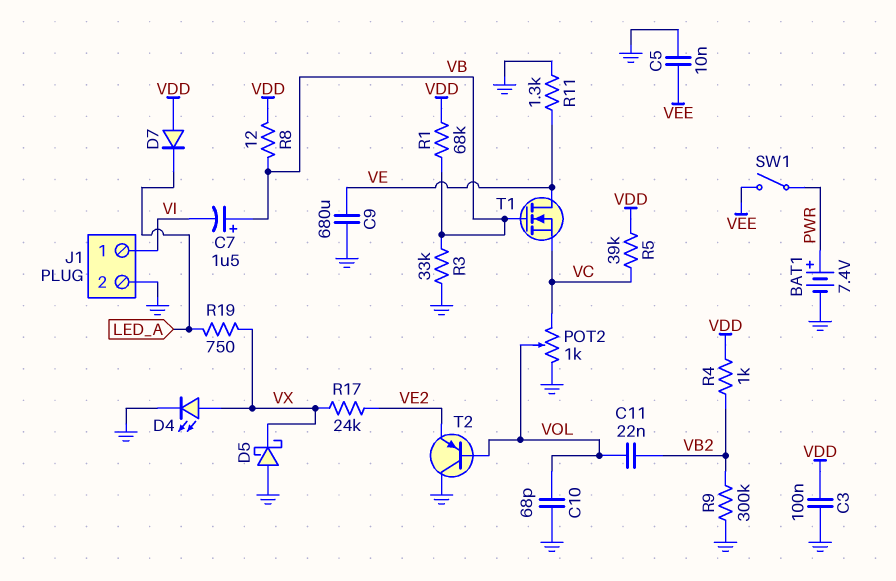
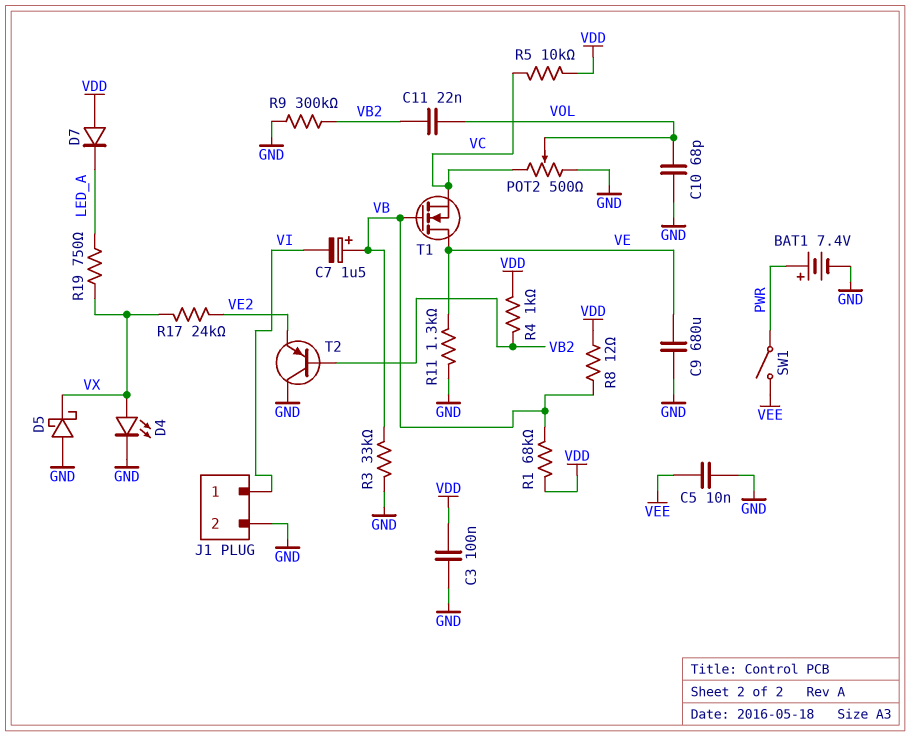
POT2: 1k (GND, VC, wiper VOL) -> 500 (GND, VC, wiper VOL)
R5: 39k (VC, VDD) -> 10k (VC, VDD)
T2: PNP (B VOL, C GND, E VE2) -> PNP (B VB2, C GND, E VE2)

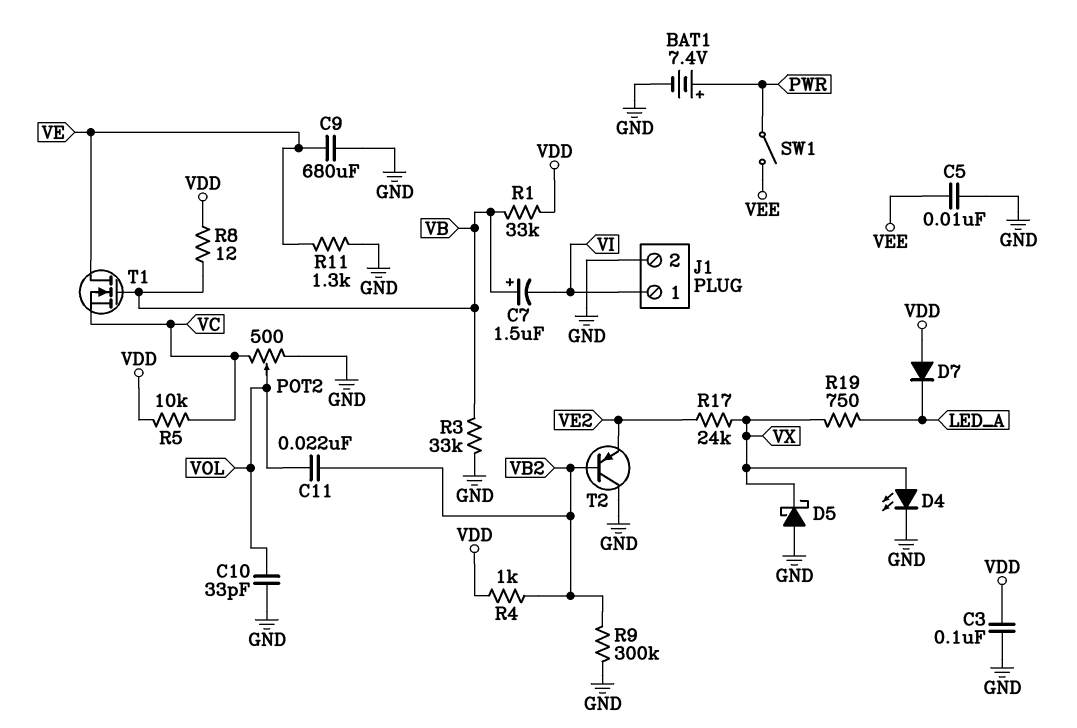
C10: 68pF (GND, VOL) -> 33pF (GND, VOL)
R1: 68k (VB, VDD) -> 33k (VB, VDD)

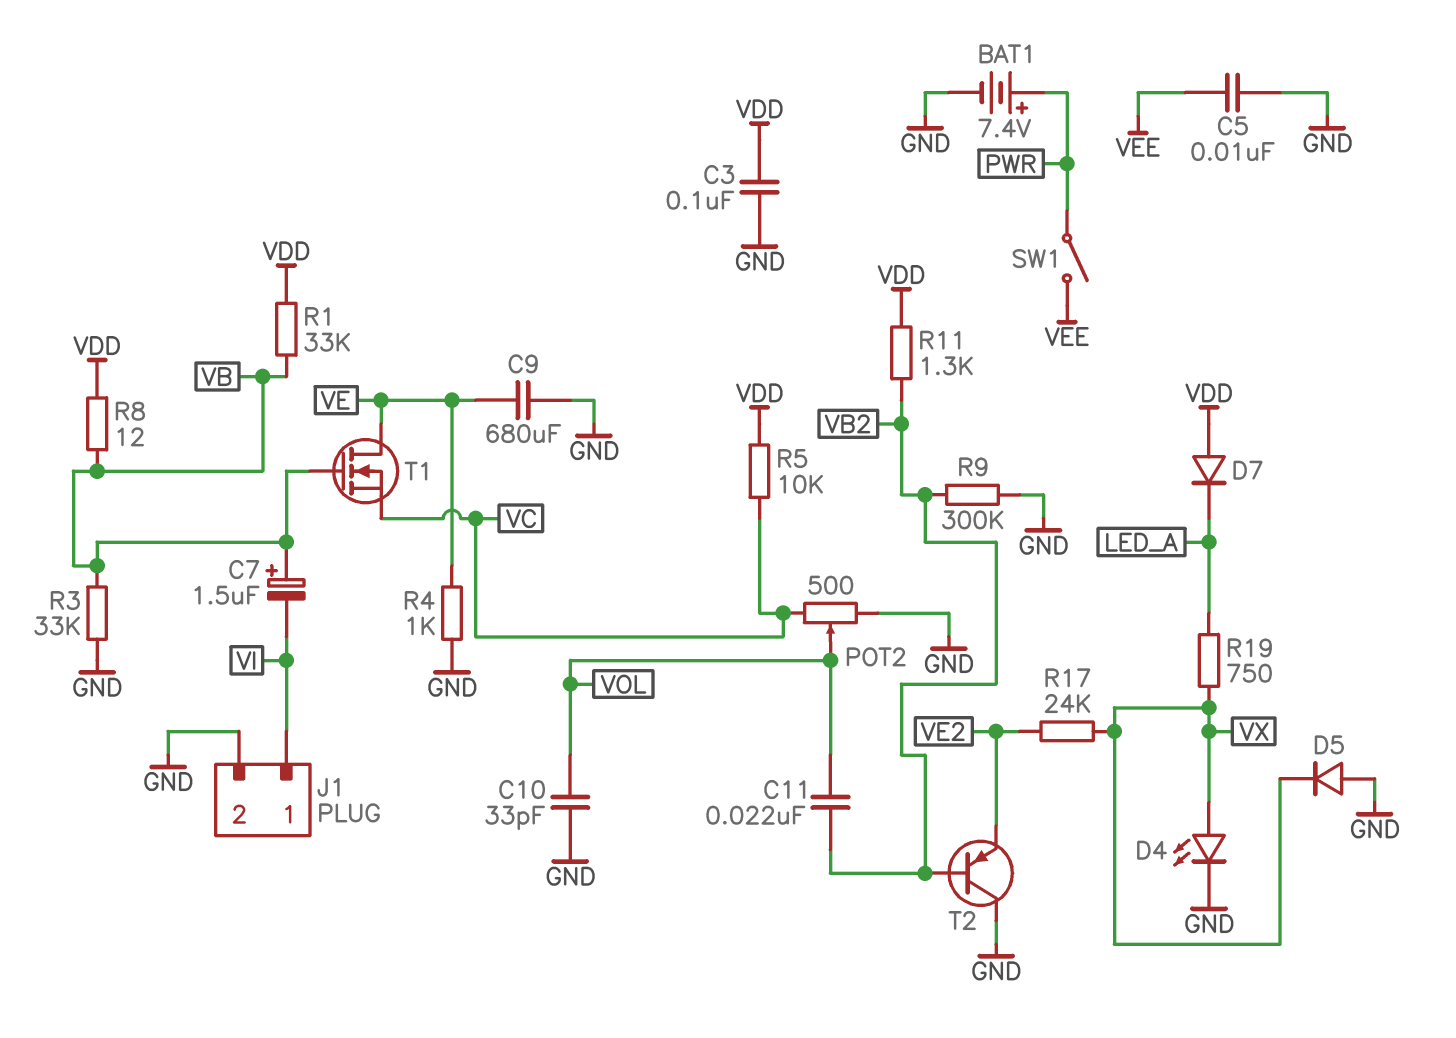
D5: schottky (A GND, K VX) -> diode (A GND, K VX)
R4: 1k (VB2, VDD) -> 1k (GND, VE)
R11: 1.3k (GND, VE) -> 1.3k (VB2, VDD)

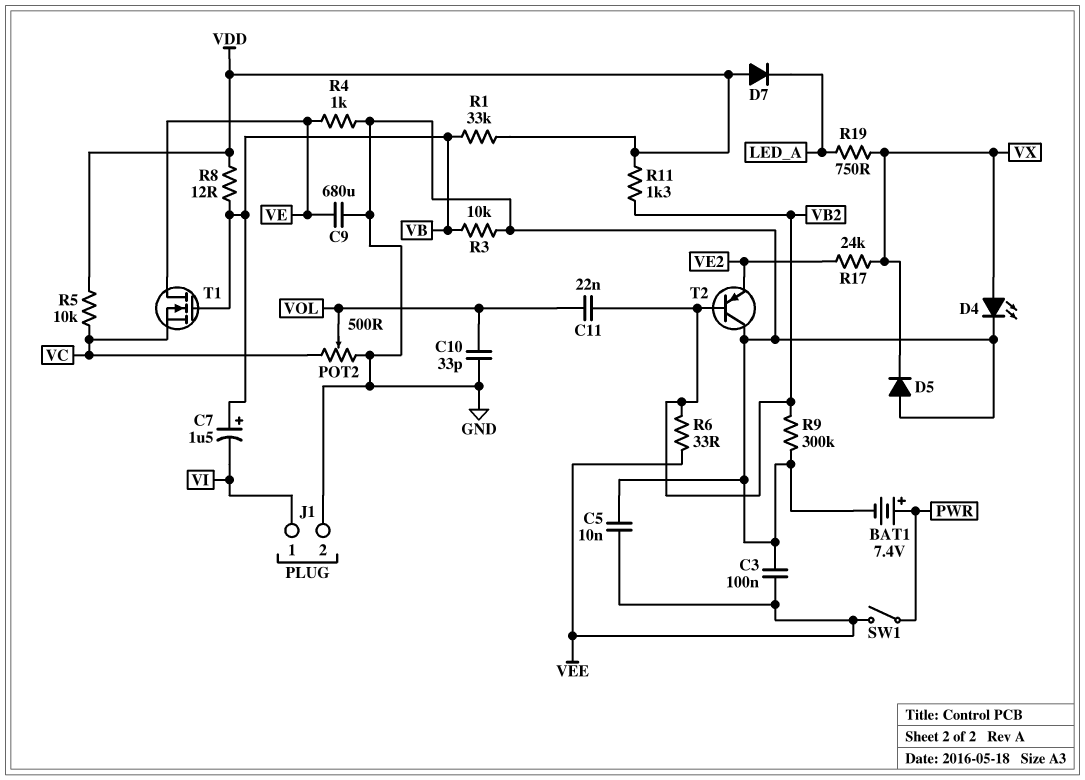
C3: 100nF (GND, VDD) -> 100nF (GND, VEE)
R3: 33k (GND, VB) -> 10k (GND, VB)
R6: none -> 33 (VB2, VEE)

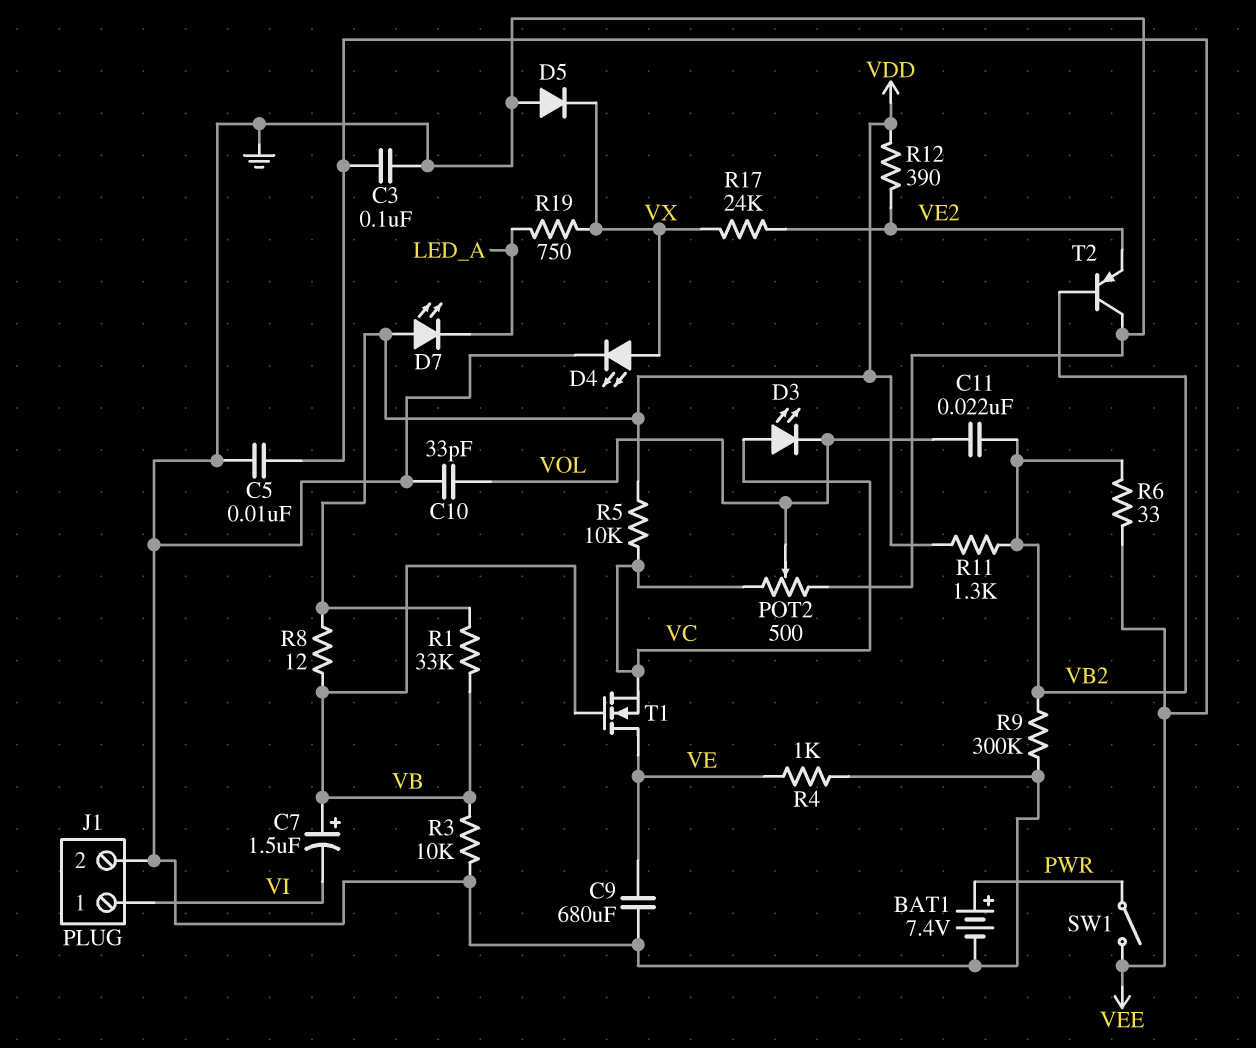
D3: none -> LED (A VC, K VOL)
D7: diode (A VDD, K LED_A) -> LED (A VDD, K LED_A)
R12: none -> 390 (VDD, VE2)

